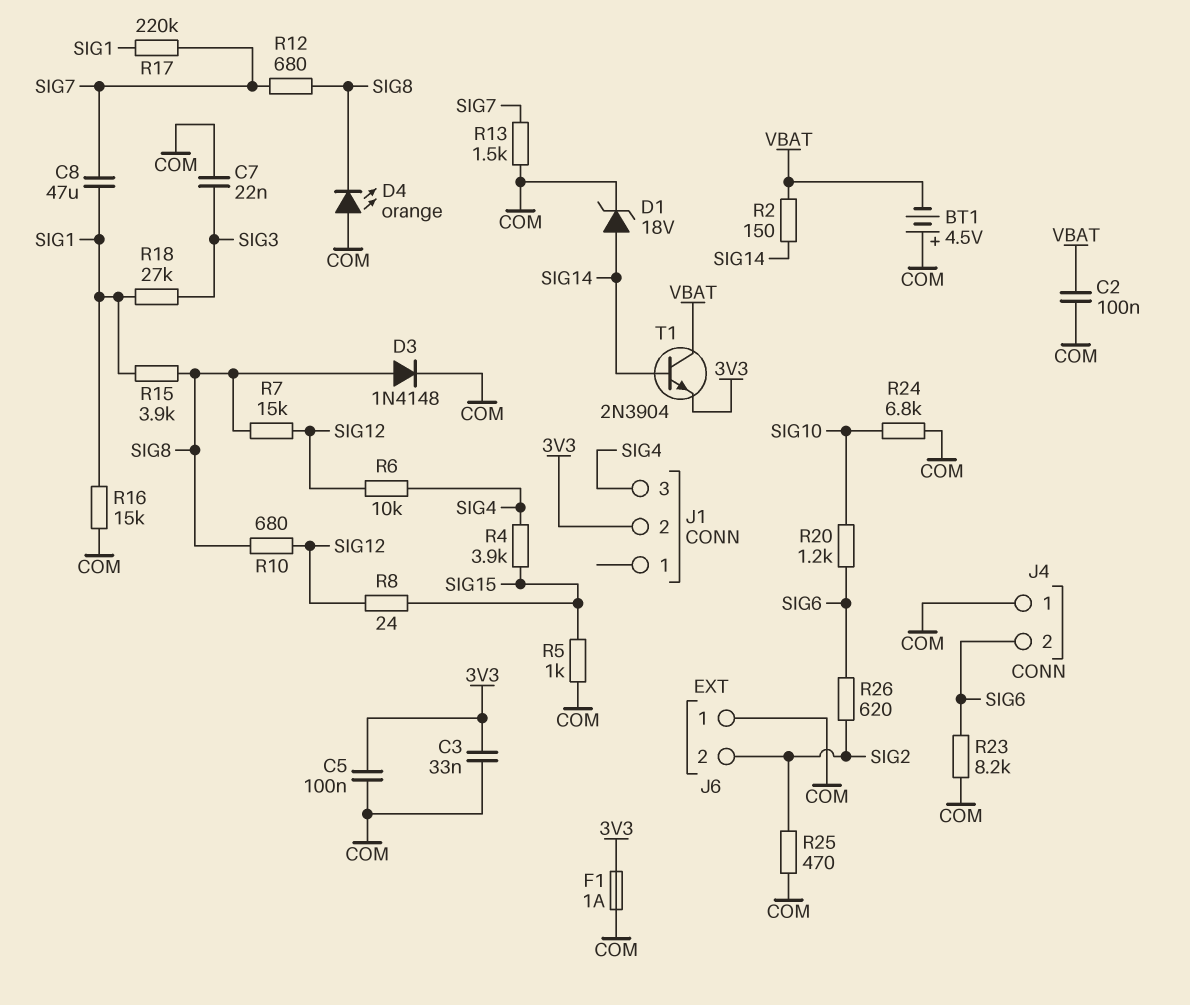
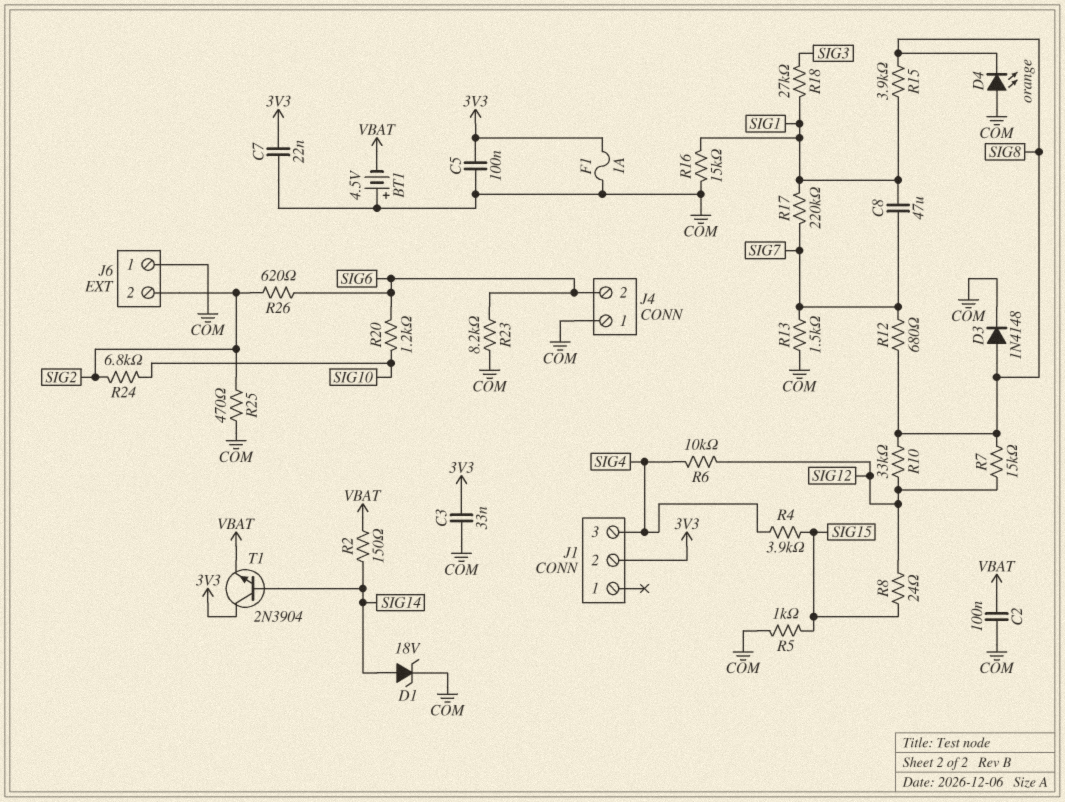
C7: 22nF (COM, SIG3) -> 22nF (3V3, COM)
R10: 680 (SIG8, SIG12) -> 33k (SIG8, SIG12)
R24: 6.8k (COM, SIG10) -> 6.8k (SIG2, SIG10)
T1: NPN 2N3904 (B SIG14, C VBAT, E 3V3) -> NPN 2N3904 (B SIG14, C 3V3, E VBAT)

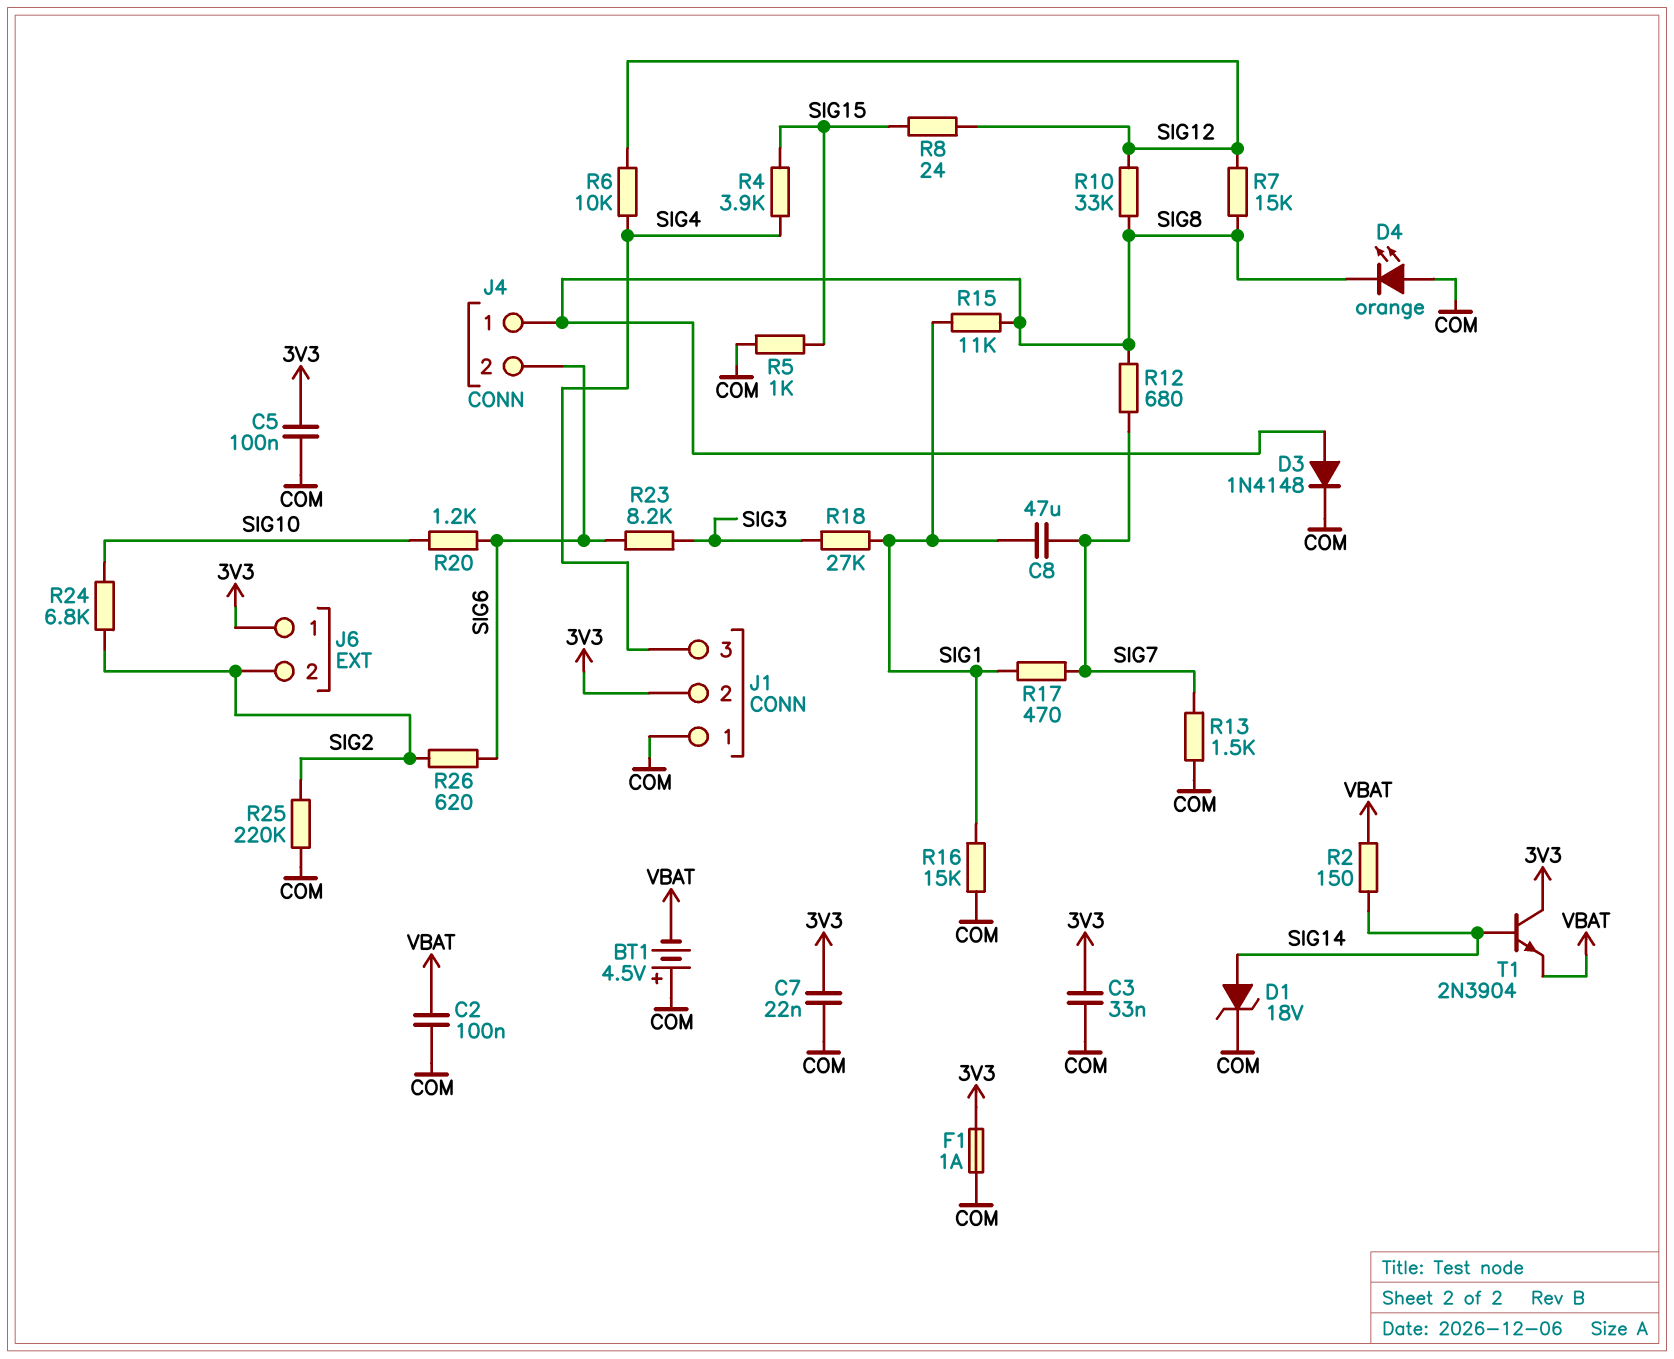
J1 pin 1: none -> COM
J4 pin 1: COM -> SIG8
J6 pin 1: COM -> 3V3
R15: 3.9k (SIG1, SIG8) -> 11k (SIG1, SIG8)
R17: 220k (SIG1, SIG7) -> 470 (SIG1, SIG7)
R23: 8.2k (COM, SIG6) -> 8.2k (SIG3, SIG6)
R25: 470 (COM, SIG2) -> 220k (COM, SIG2)

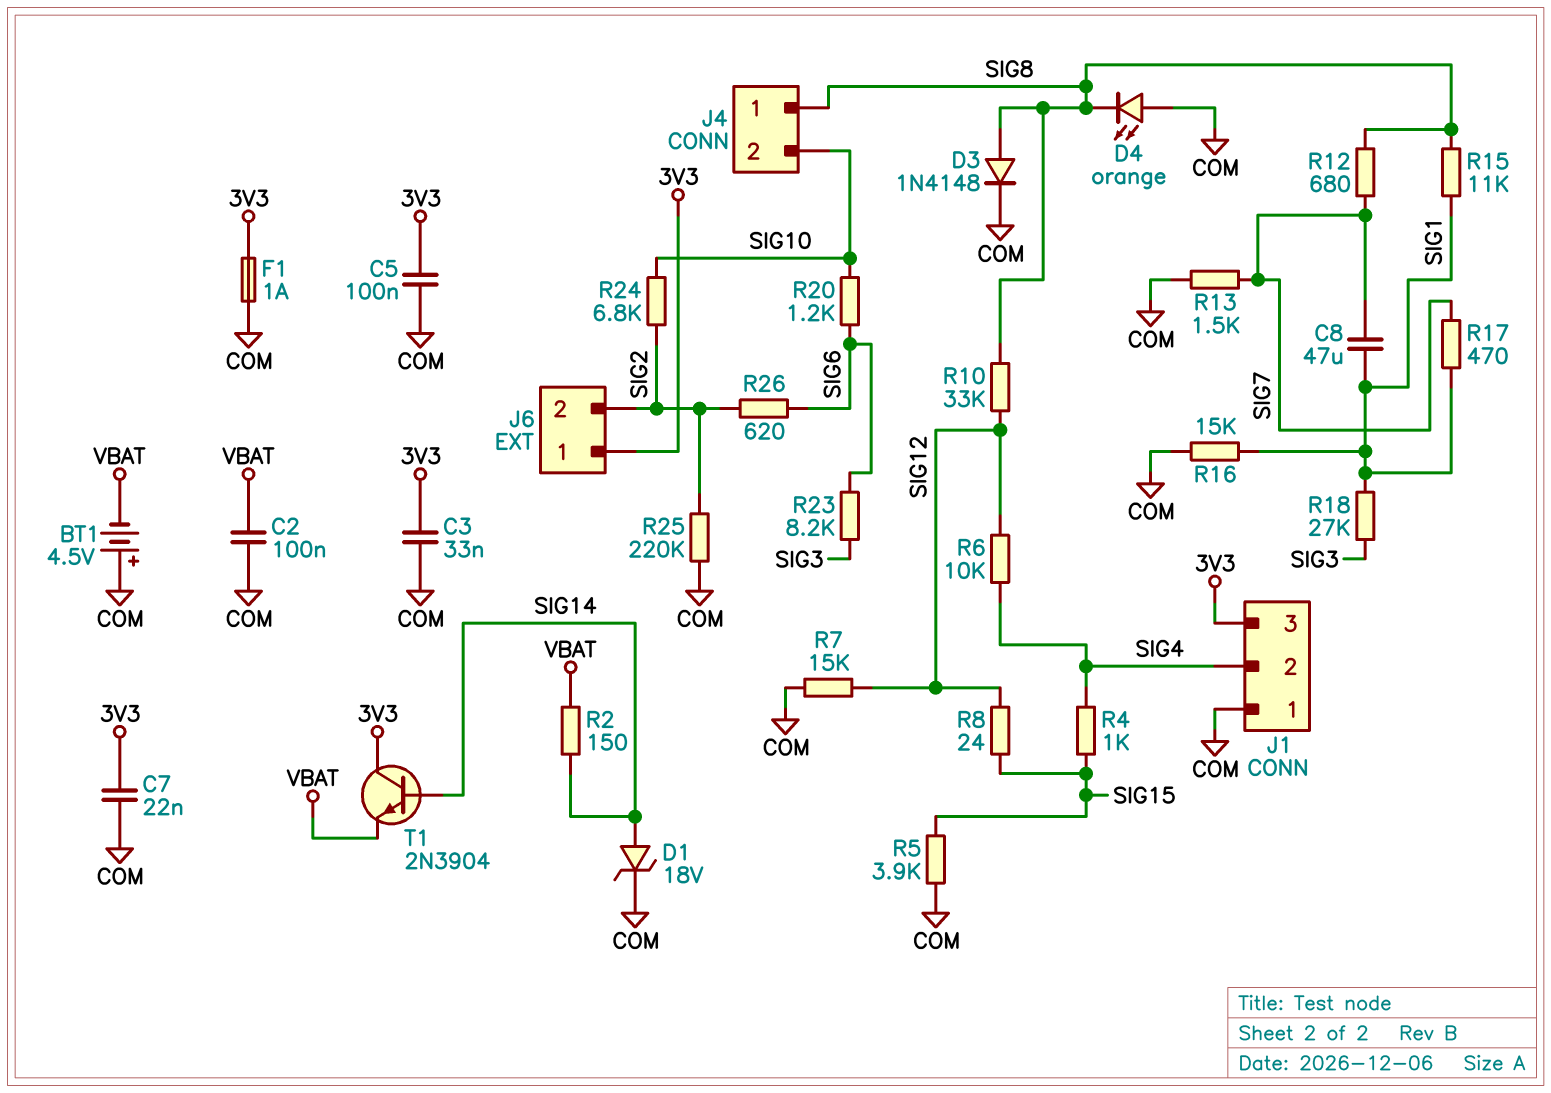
J1 pin 2: 3V3 -> SIG4
J1 pin 3: SIG4 -> 3V3
J4 pin 2: SIG6 -> SIG10
R4: 3.9k (SIG4, SIG15) -> 1k (SIG4, SIG15)
R5: 1k (COM, SIG15) -> 3.9k (COM, SIG15)
R7: 15k (SIG8, SIG12) -> 15k (COM, SIG12)

